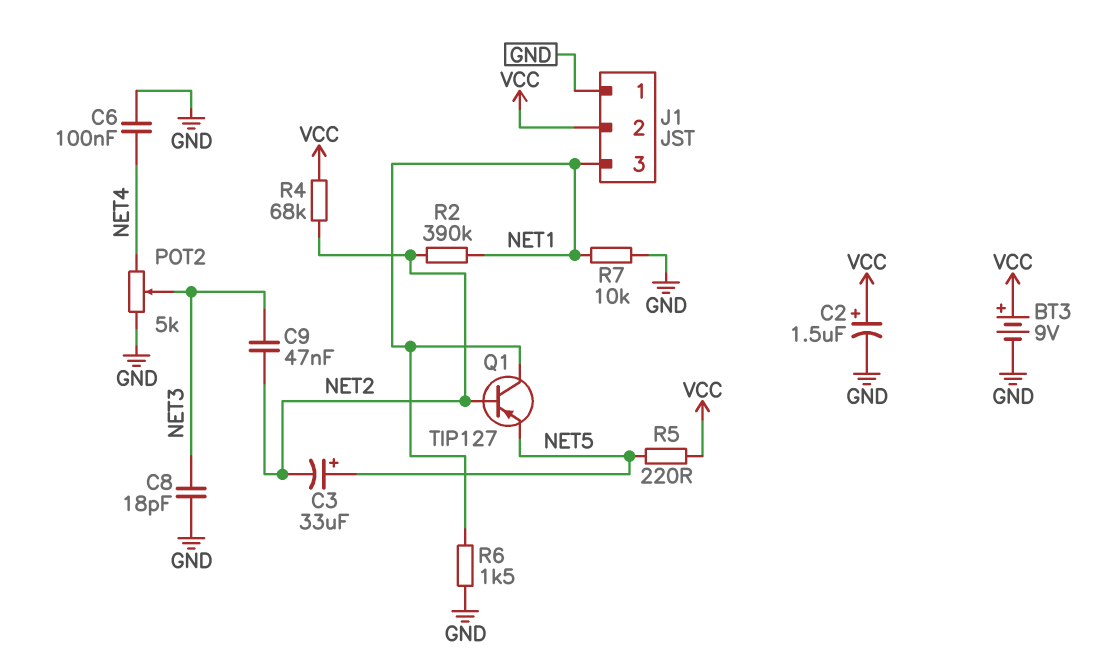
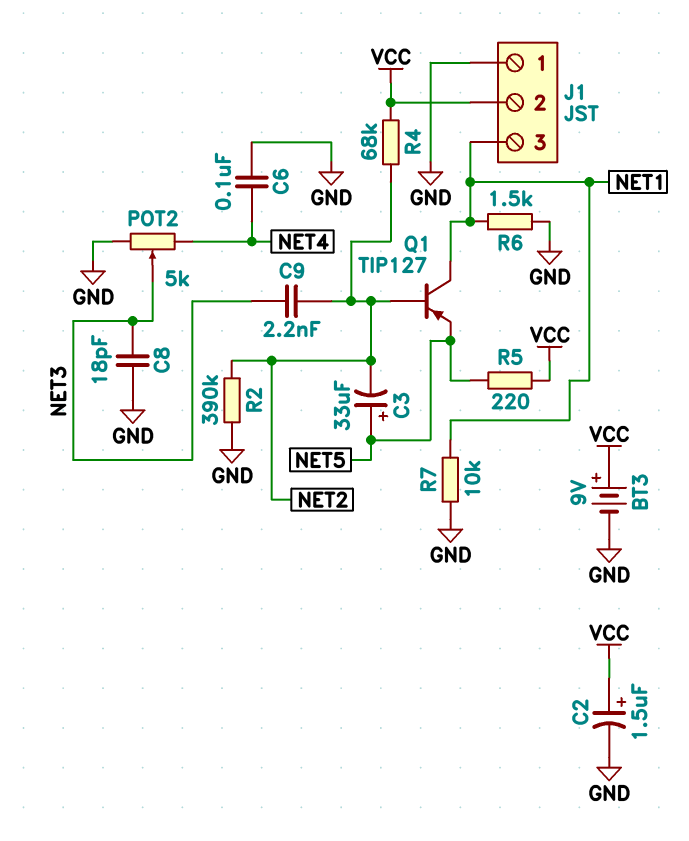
C9: 47nF (NET2, NET3) -> 2.2nF (NET2, NET3)
R2: 390k (NET1, NET2) -> 390k (GND, NET2)

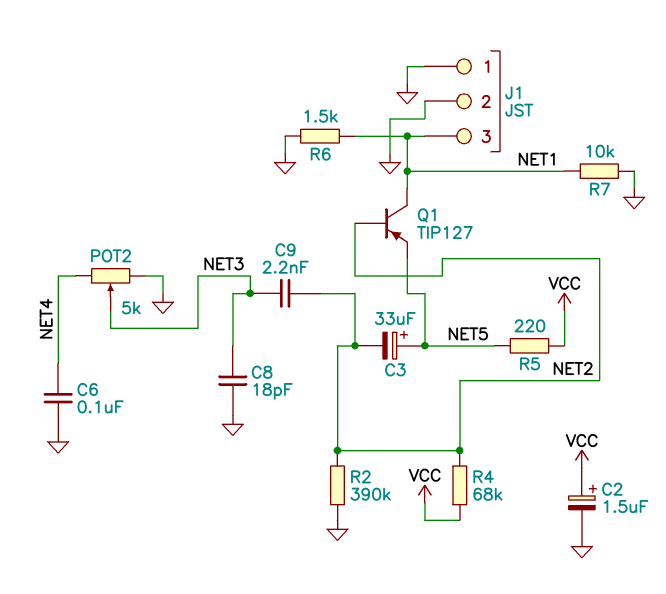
BT3: 9V (plus VCC, minus GND) -> none
J1 pin 2: VCC -> GND

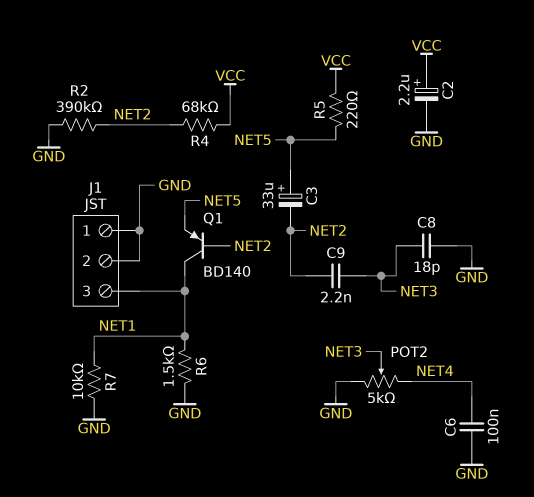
C2: 1.5uF (plus VCC, minus GND) -> 2.2uF (plus VCC, minus GND)
Q1: PNP TIP127 (B NET2, C NET1, E NET5) -> PNP BD140 (B NET2, C NET1, E NET5)

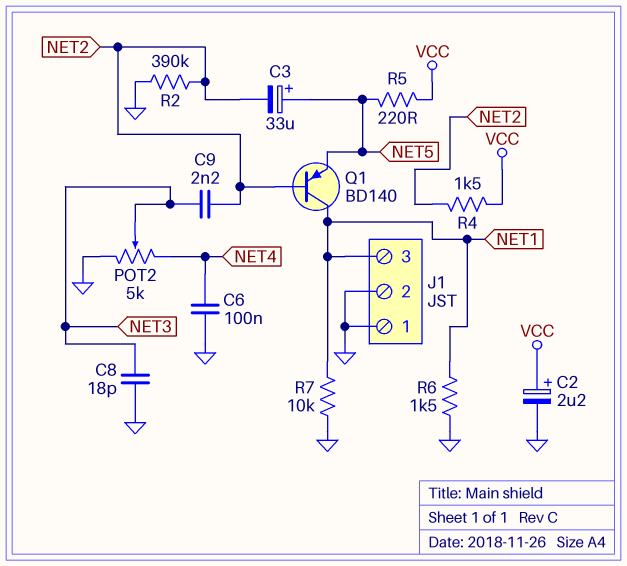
R4: 68k (NET2, VCC) -> 1.5k (NET2, VCC)

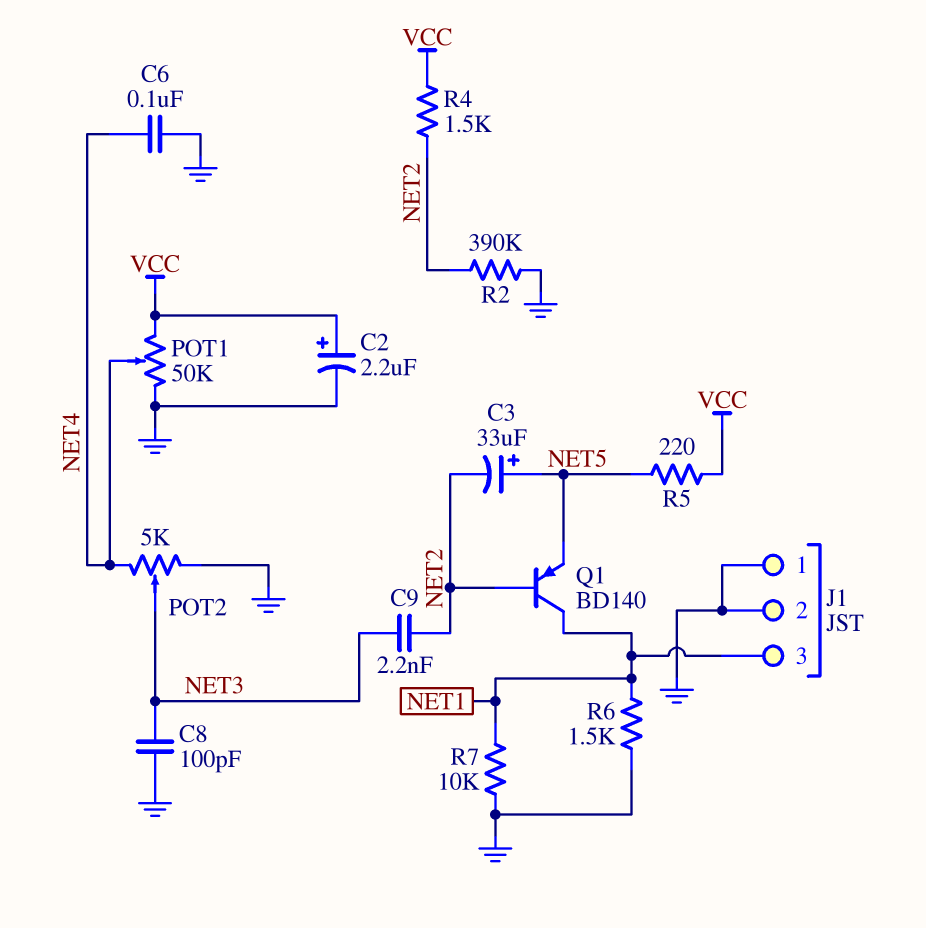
C8: 18pF (GND, NET3) -> 100pF (GND, NET3)
POT1: none -> 50k (GND, VCC, wiper NET4)

